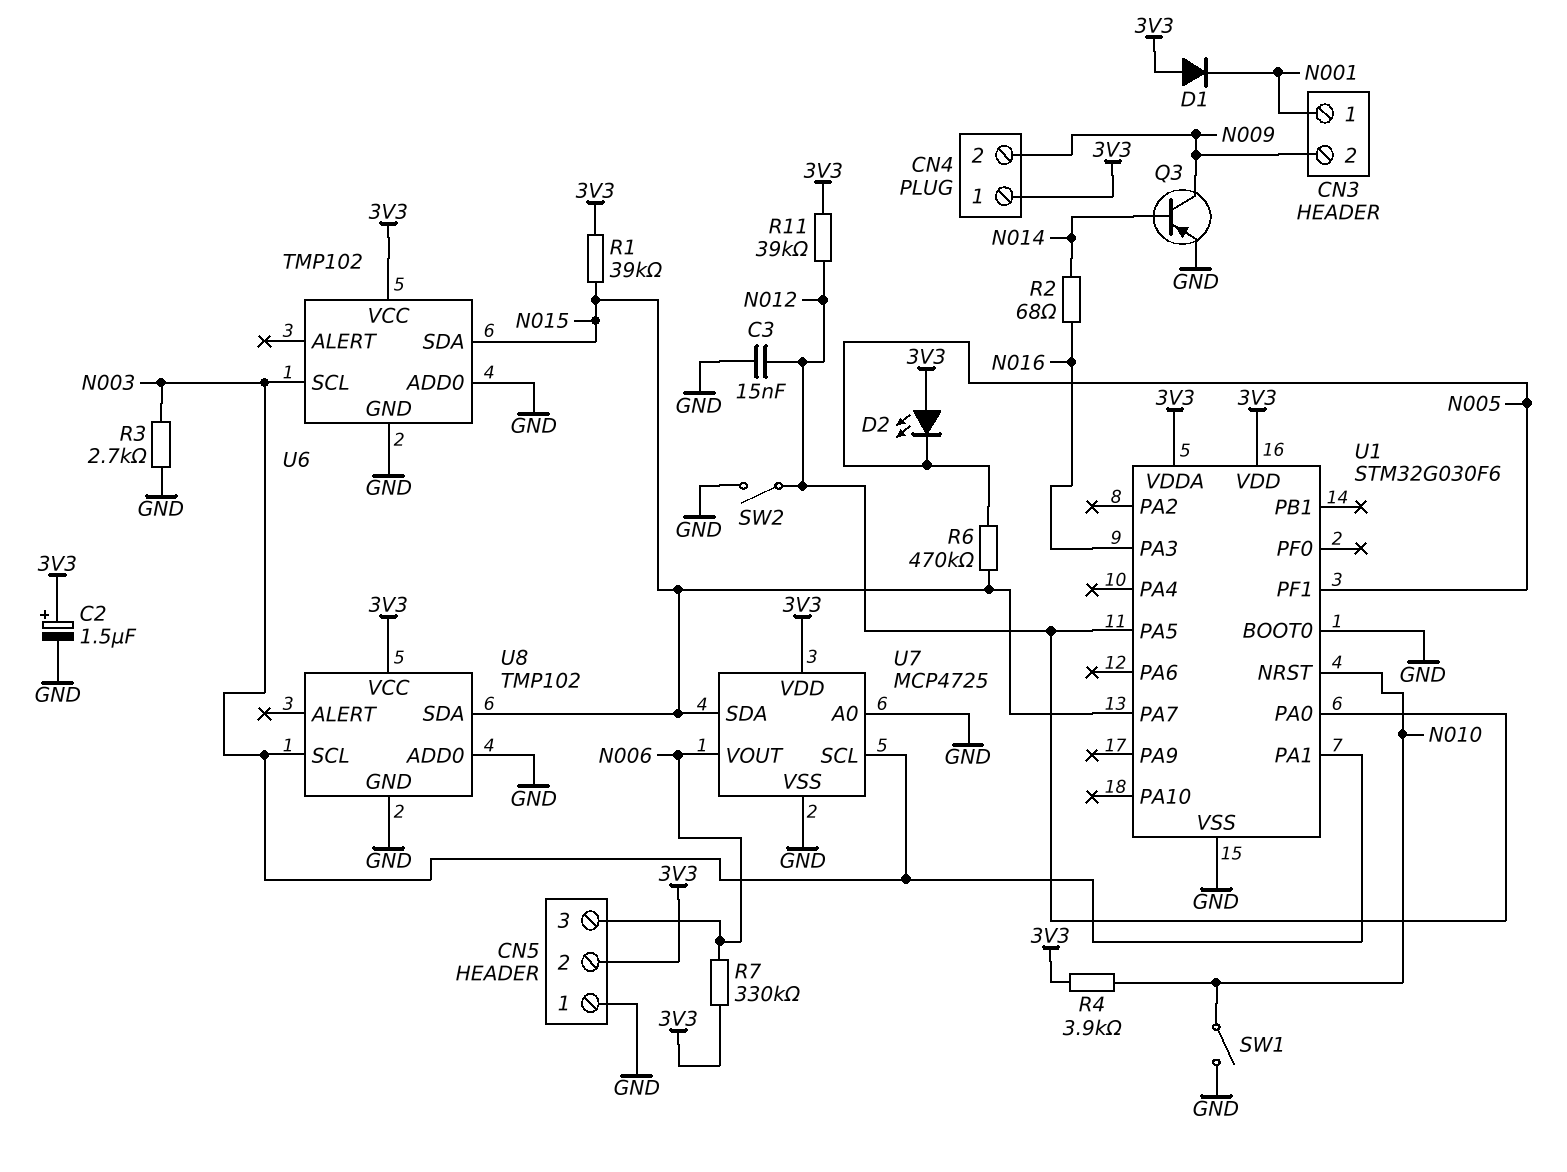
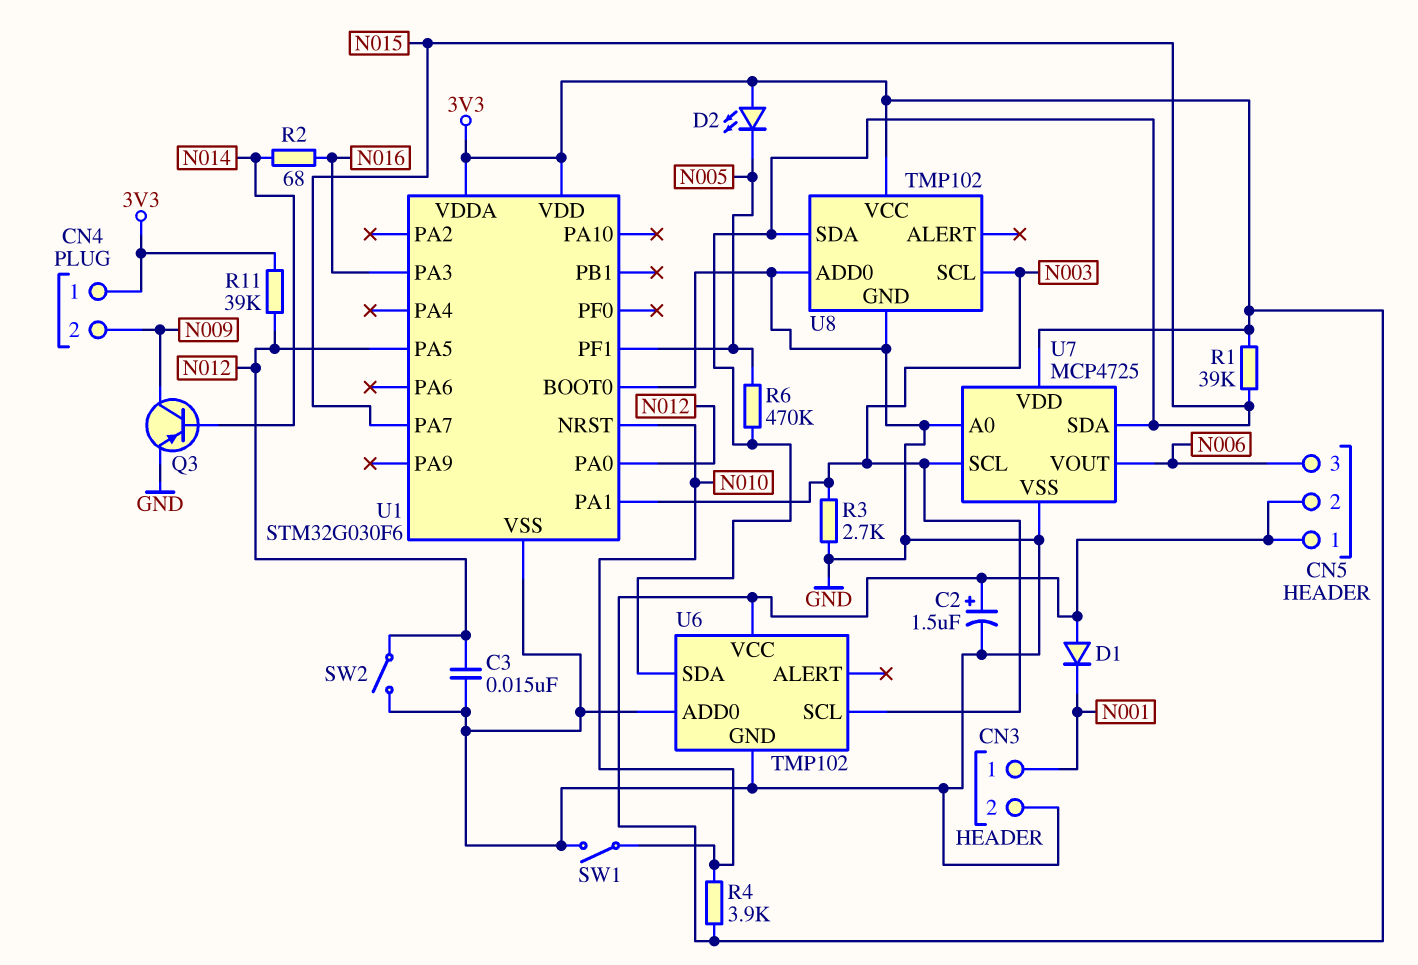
CN3 pin 2: N009 -> GND
CN5 pin 1: GND -> 3V3
R7: 330k (3V3, N006) -> none

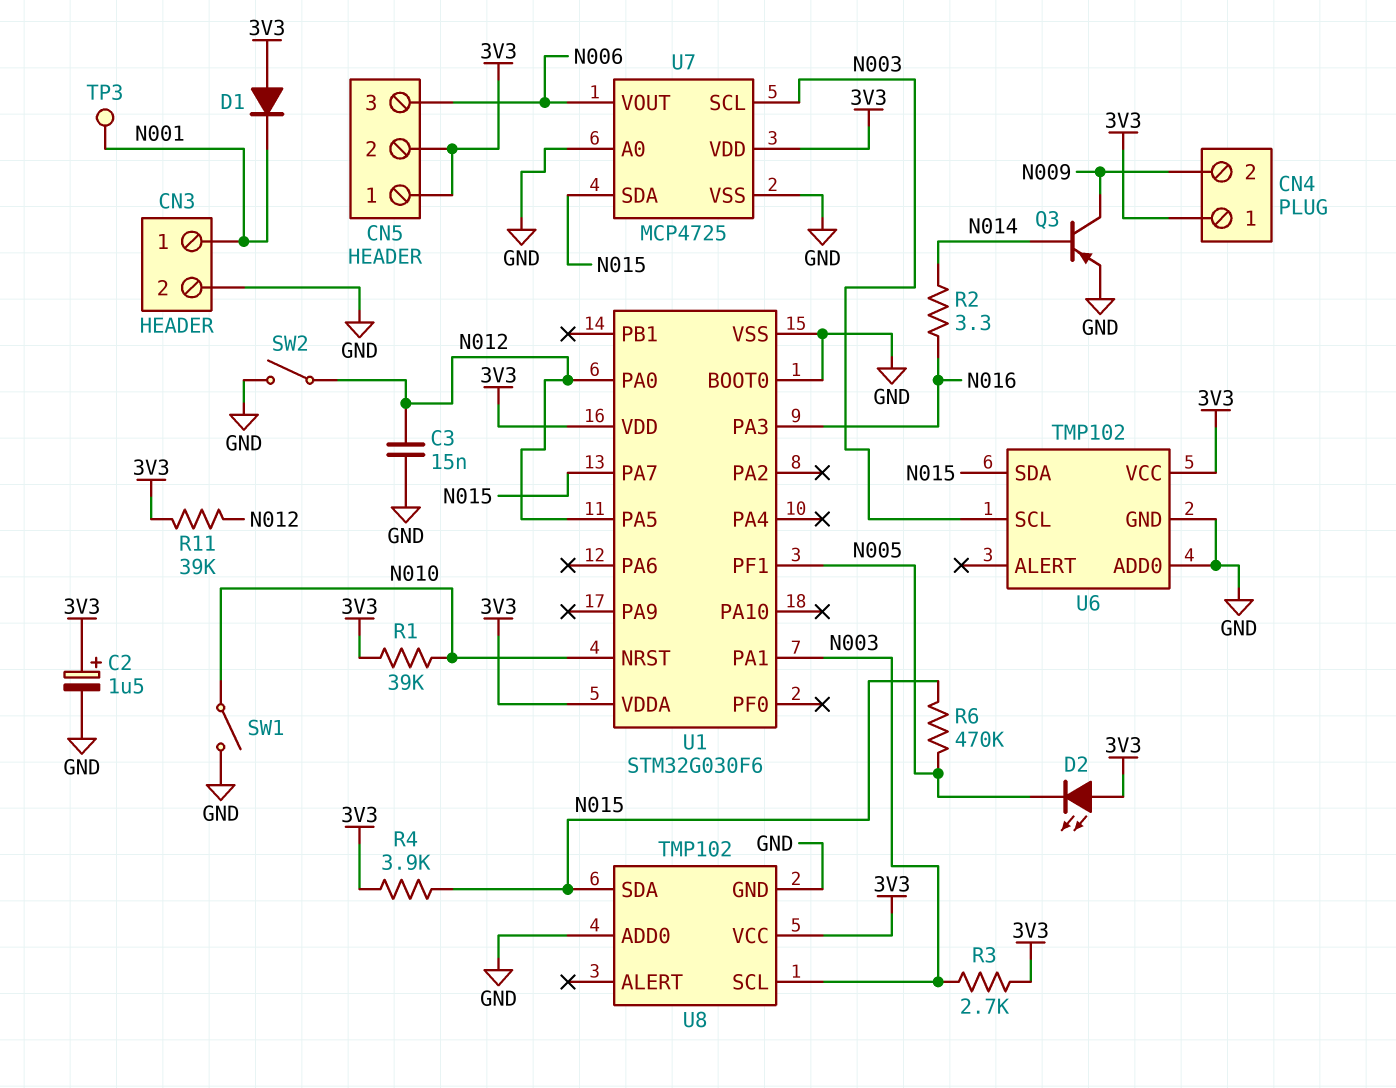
R1: 39k (3V3, N015) -> 39k (3V3, N010)
R2: 68 (N014, N016) -> 3.3 (N014, N016)
R3: 2.7k (GND, N003) -> 2.7k (3V3, N003)
R4: 3.9k (3V3, N010) -> 3.9k (3V3, N015)
TP3: none -> test point (N001)

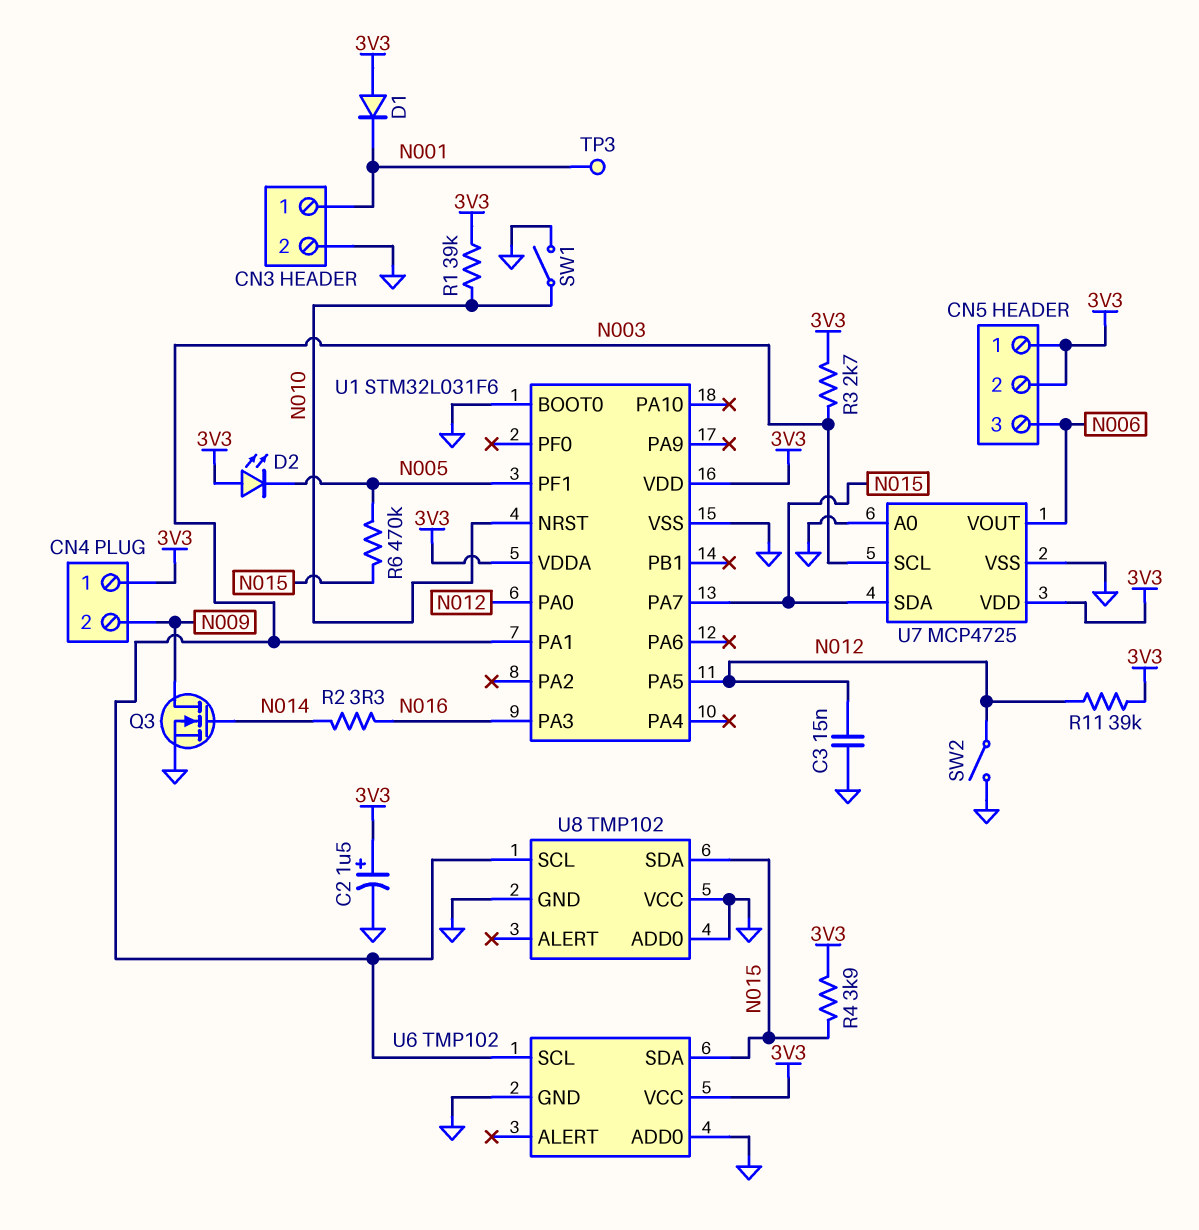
Q3: PNP (B N014, C N009, E GND) -> NMOS (G N014, D N009, S GND)
U1: STM32G030F6 -> STM32L031F6
U8 pin VCC: 3V3 -> GND

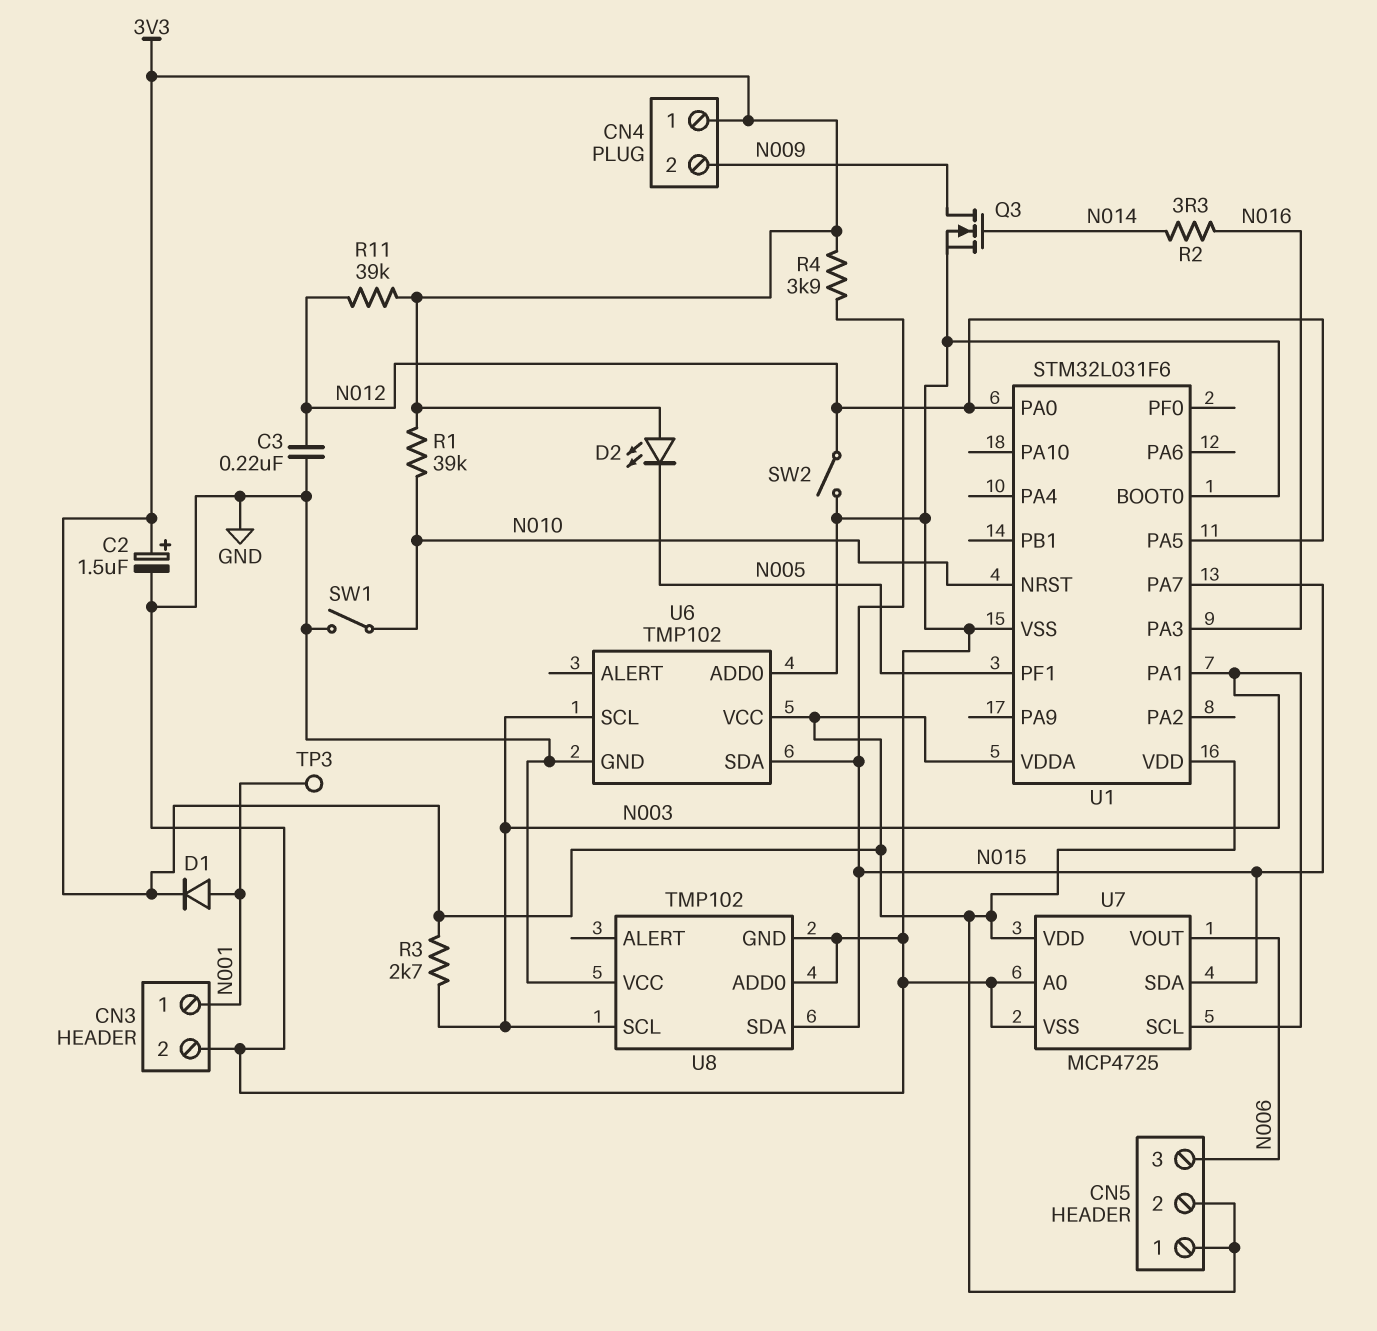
C3: 15nF (GND, N012) -> 220nF (GND, N012)
D1: diode (A 3V3, K N001) -> diode (A N001, K 3V3)
R6: 470k (N005, N015) -> none

